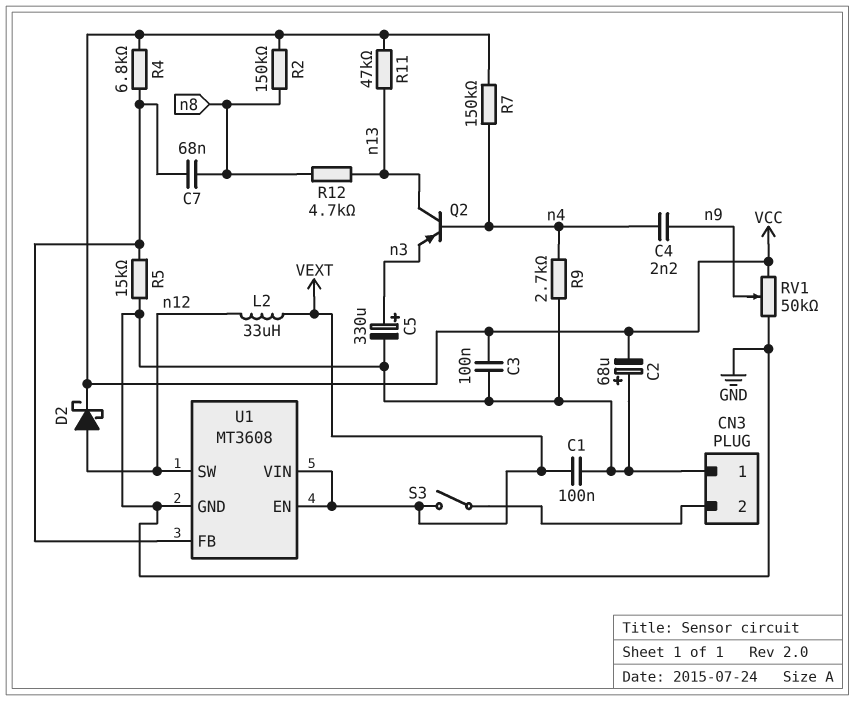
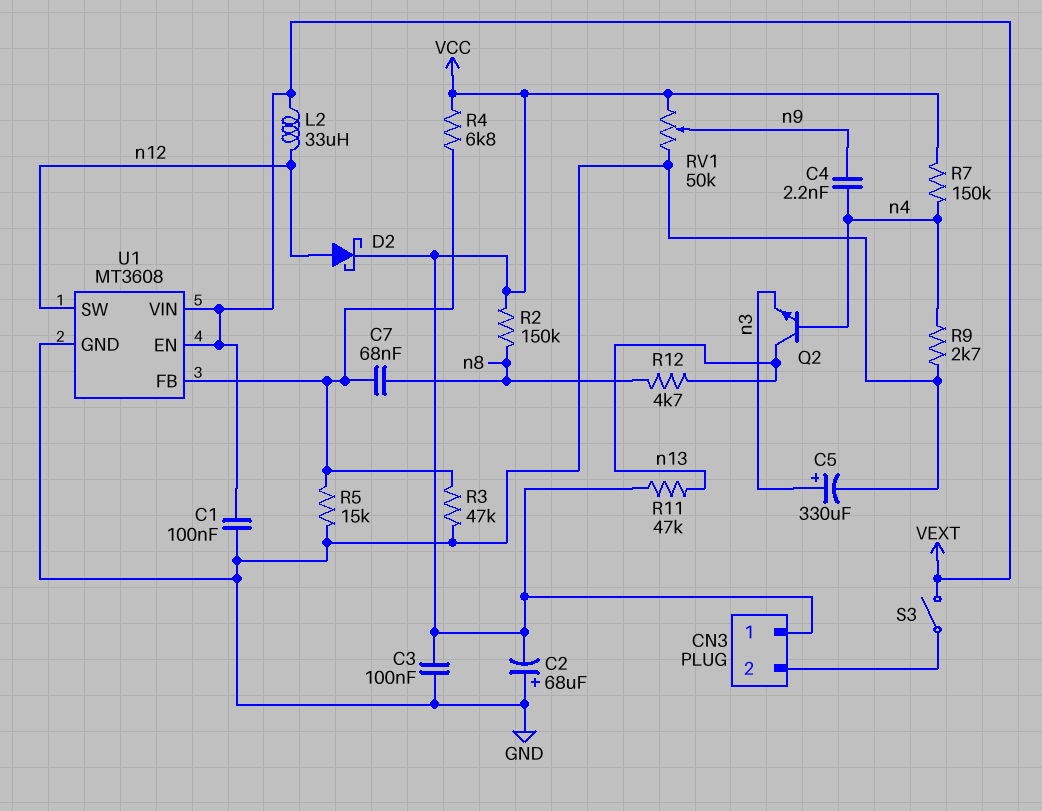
CN3 pin 1: GND -> VCC
Q2: PNP (B n4, C n13, E n3) -> NPN (B n4, C n13, E n3)
R3: none -> 47k (GND, U1/FB)

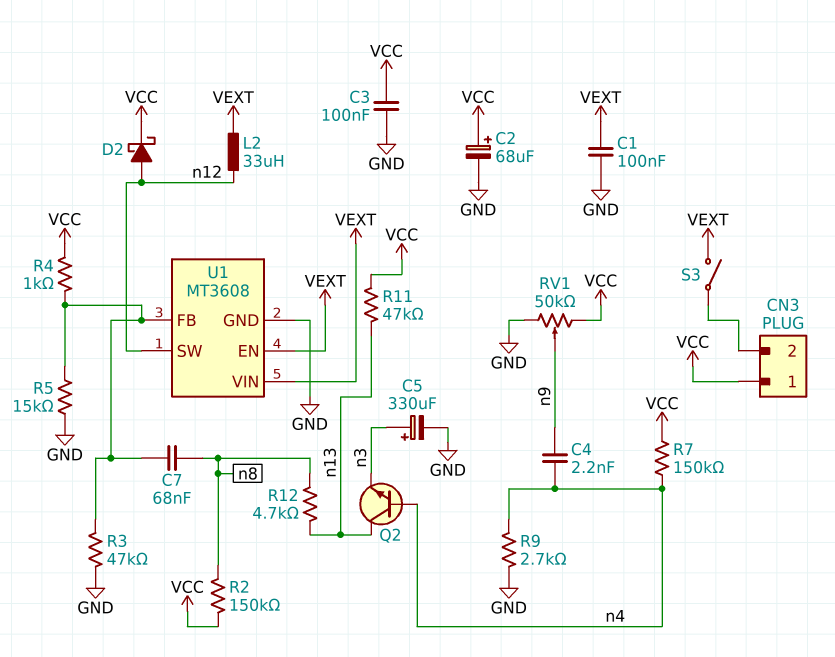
C2: 68uF (plus GND, minus VCC) -> 68uF (plus VCC, minus GND)
R4: 6.8k (U1/FB, VCC) -> 1k (U1/FB, VCC)

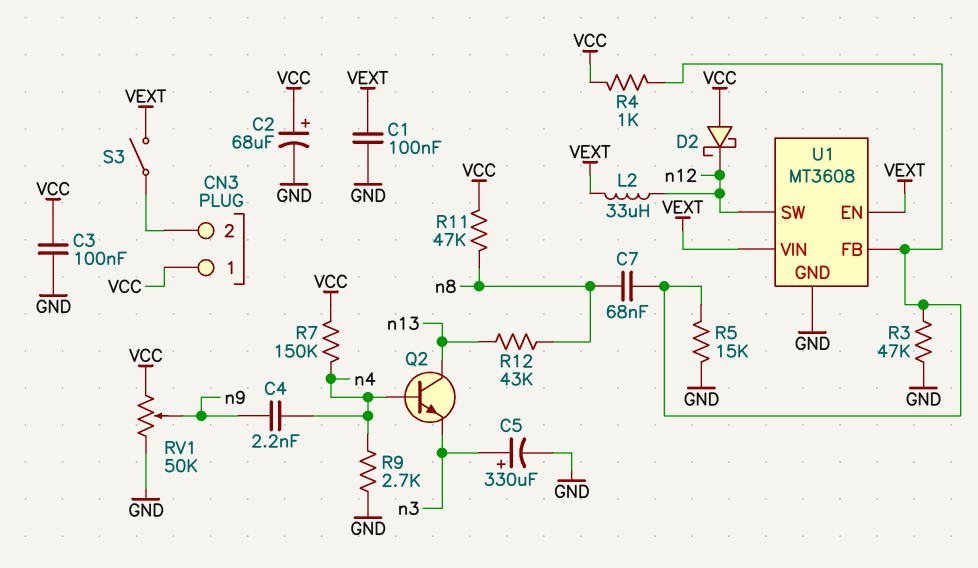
D2: schottky (A n12, K VCC) -> schottky (A VCC, K n12)
R2: 150k (VCC, n8) -> none
R11: 47k (VCC, n13) -> 47k (VCC, n8)
R12: 4.7k (n8, n13) -> 43k (n8, n13)

